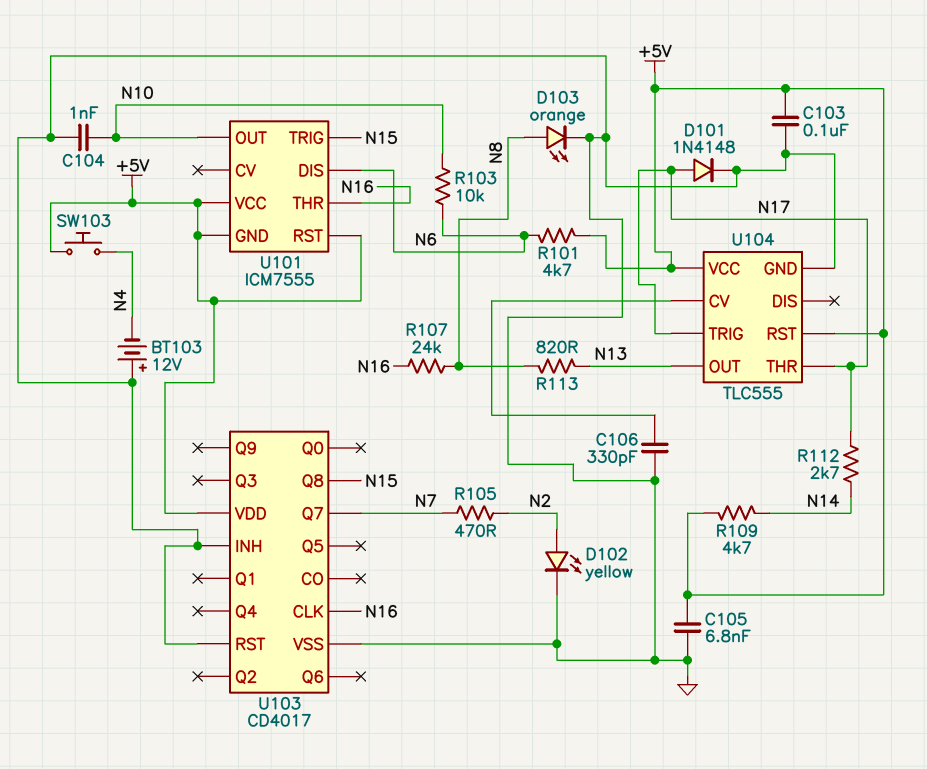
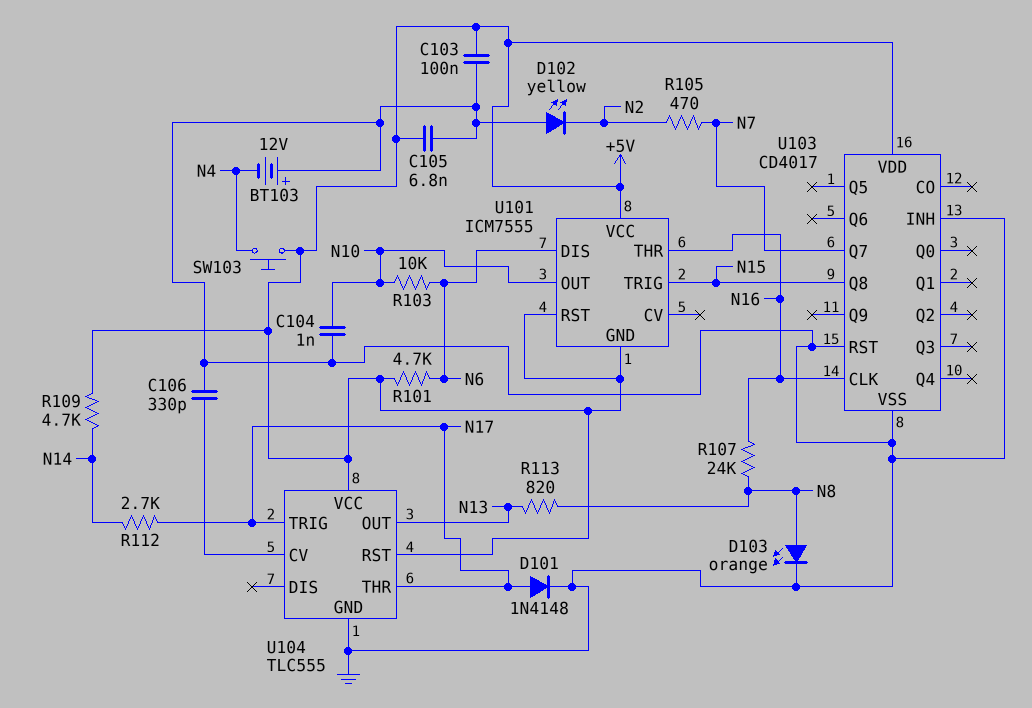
D102: LED yellow (A N2, K GND) -> LED yellow (A GND, K N2)

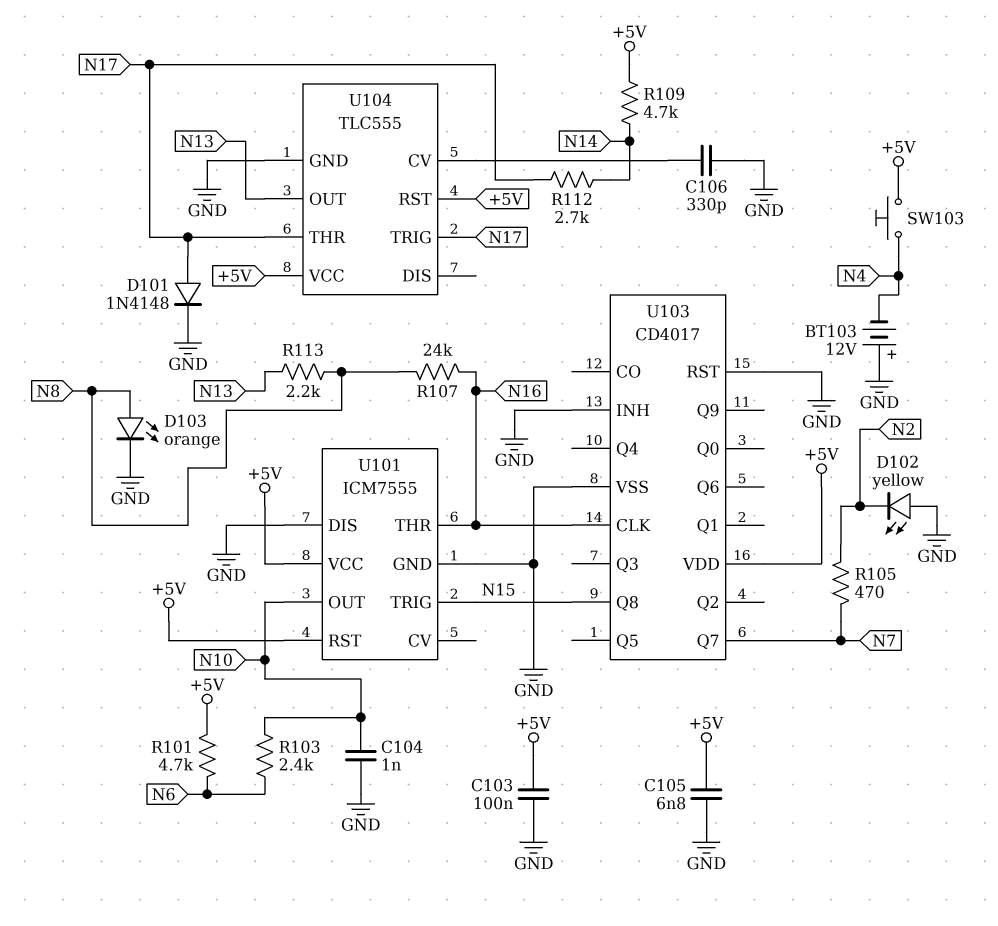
R103: 10k (N6, N10) -> 2.4k (N6, N10)
R113: 820 (N8, N13) -> 2.2k (N8, N13)
U101 pin DIS: N6 -> GND
U101 pin GND: +5V -> GND

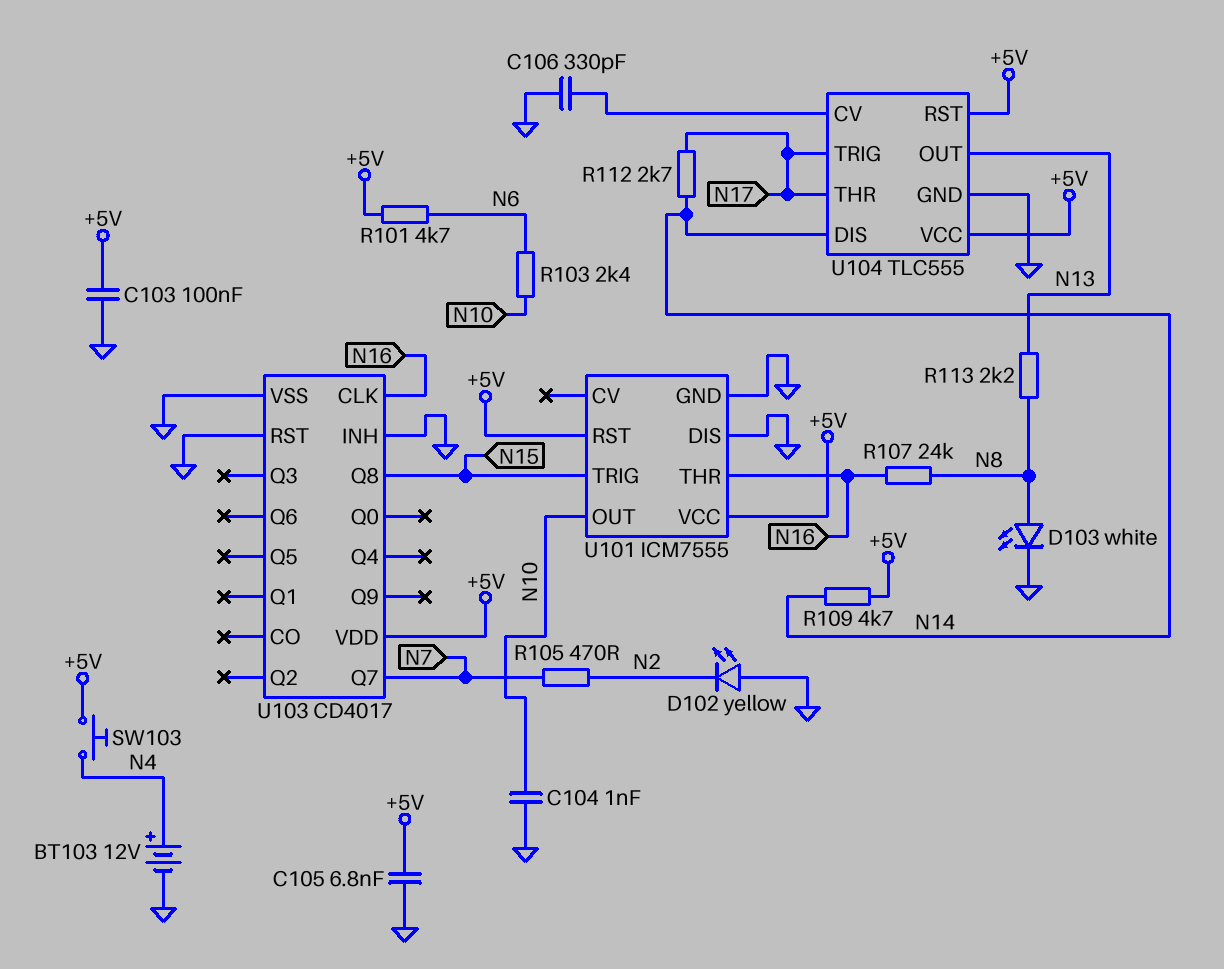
BT103: 12V (plus GND, minus N4) -> 12V (plus N4, minus GND)
D101: diode 1N4148 (A N17, K GND) -> none
D103: LED orange (A N8, K GND) -> LED white (A N8, K GND)
U104 pin DIS: none -> N14

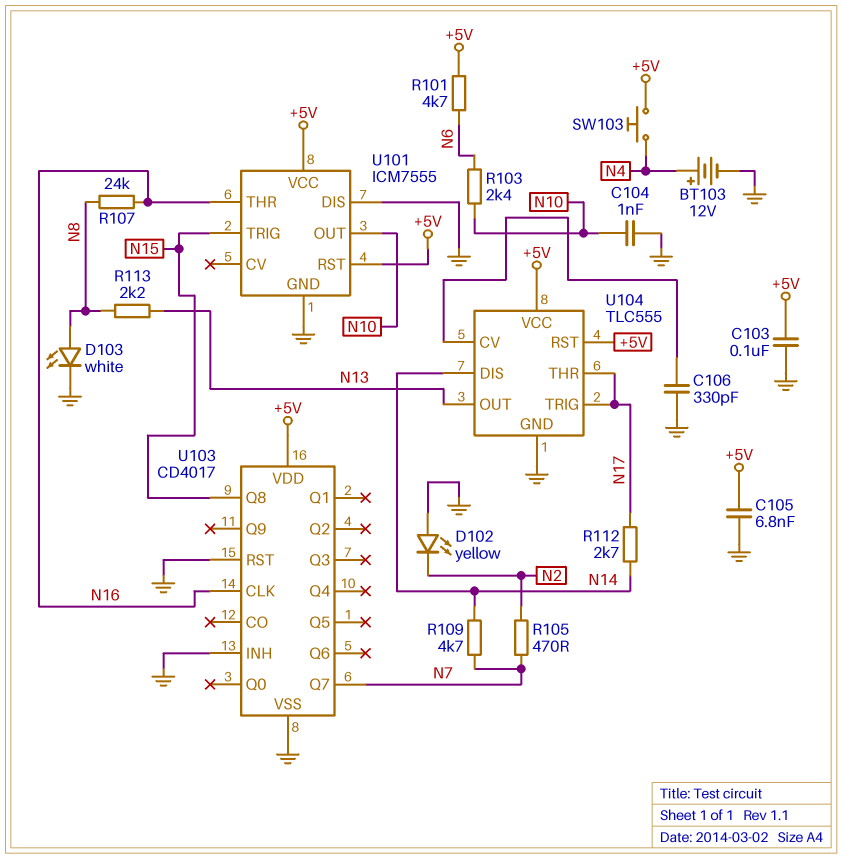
R109: 4.7k (+5V, N14) -> 4.7k (N7, N14)

